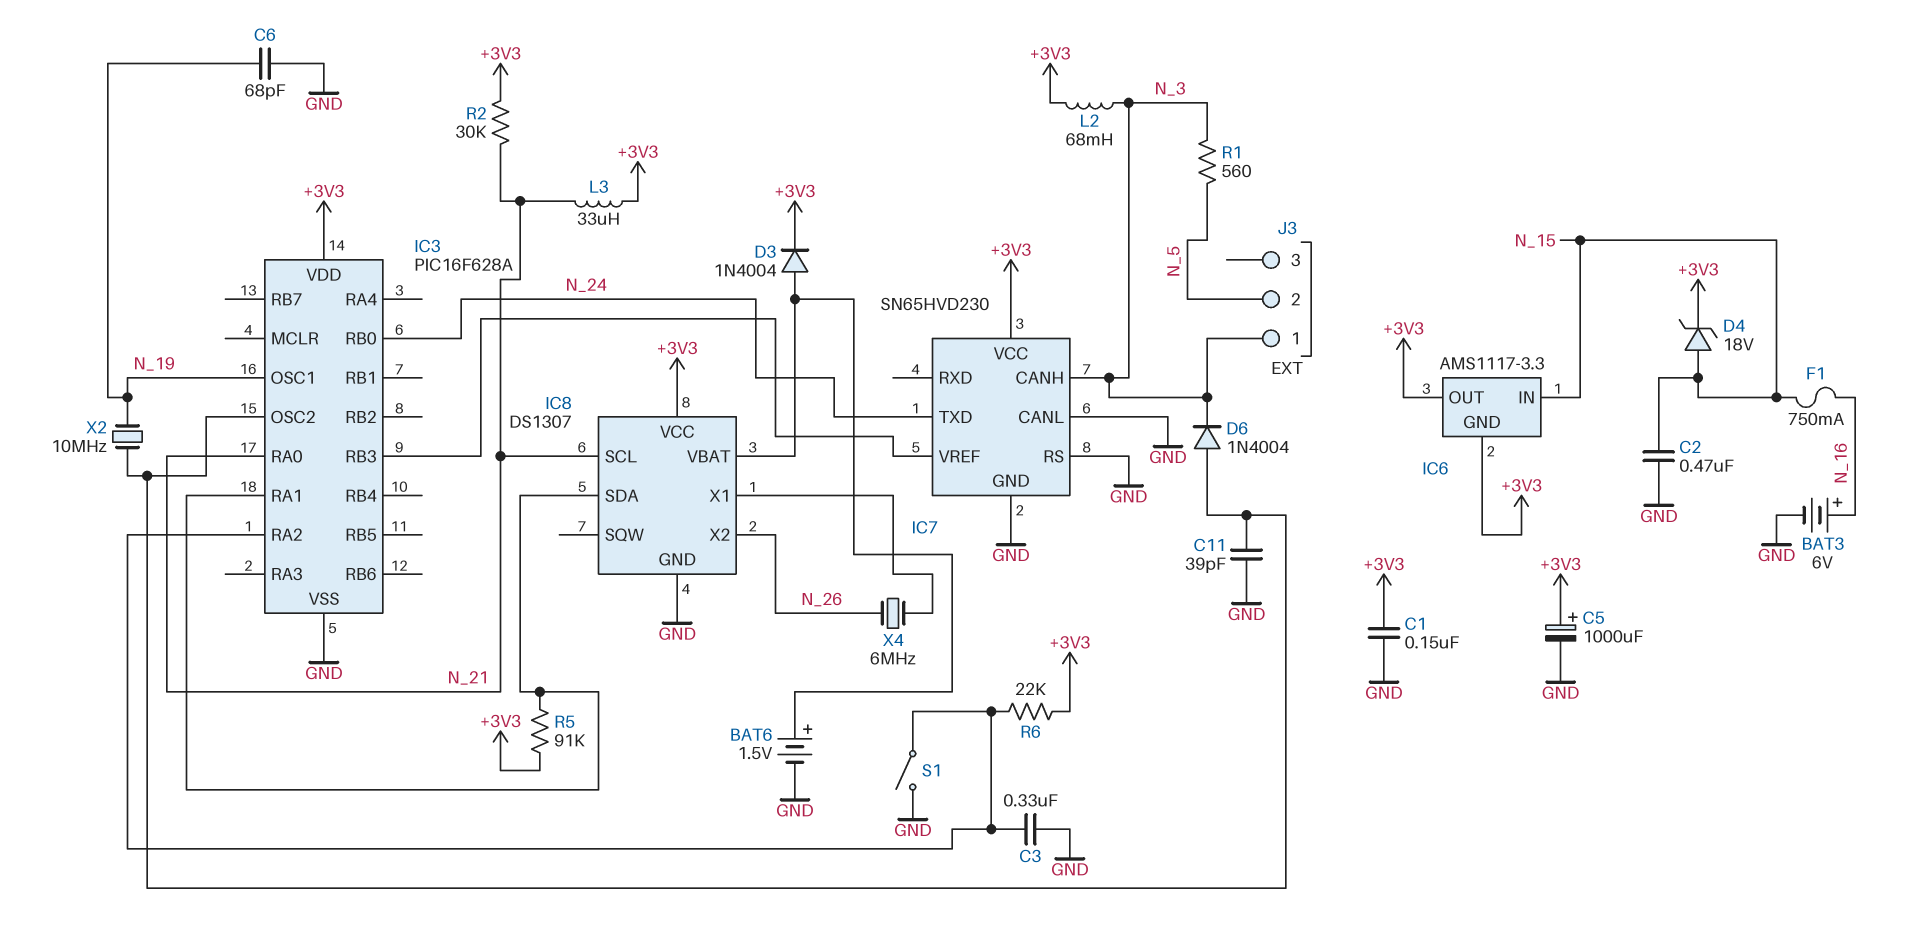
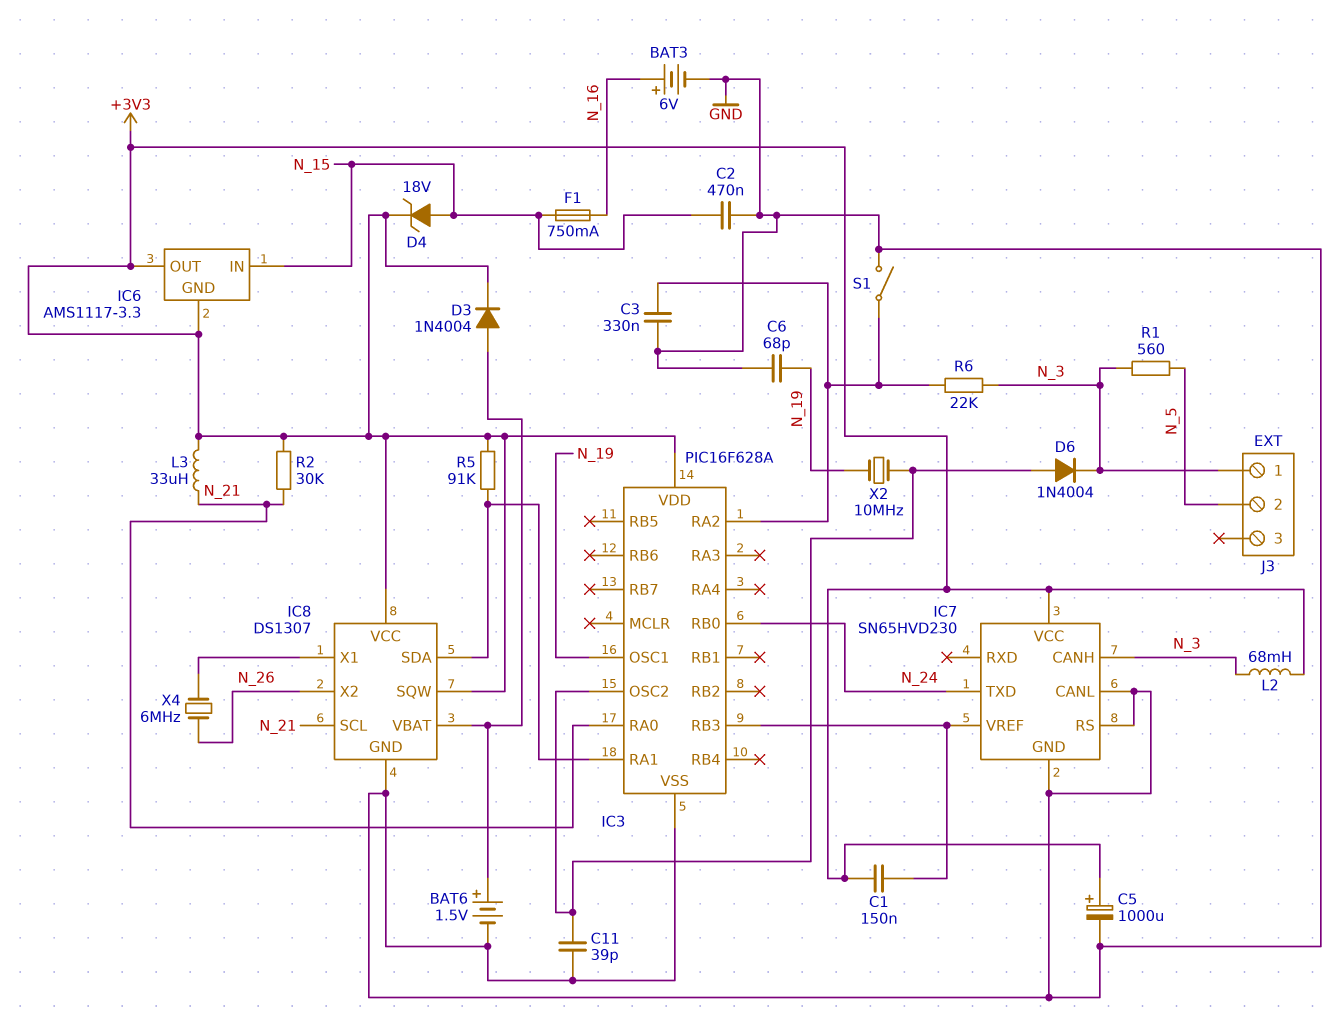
C1: 150nF (+3V3, GND) -> 150nF (+3V3, IC3/RB3)
IC8 pin SQW: none -> +3V3
R6: 22k (+3V3, IC3/RA2) -> 22k (IC3/RA2, N_3)

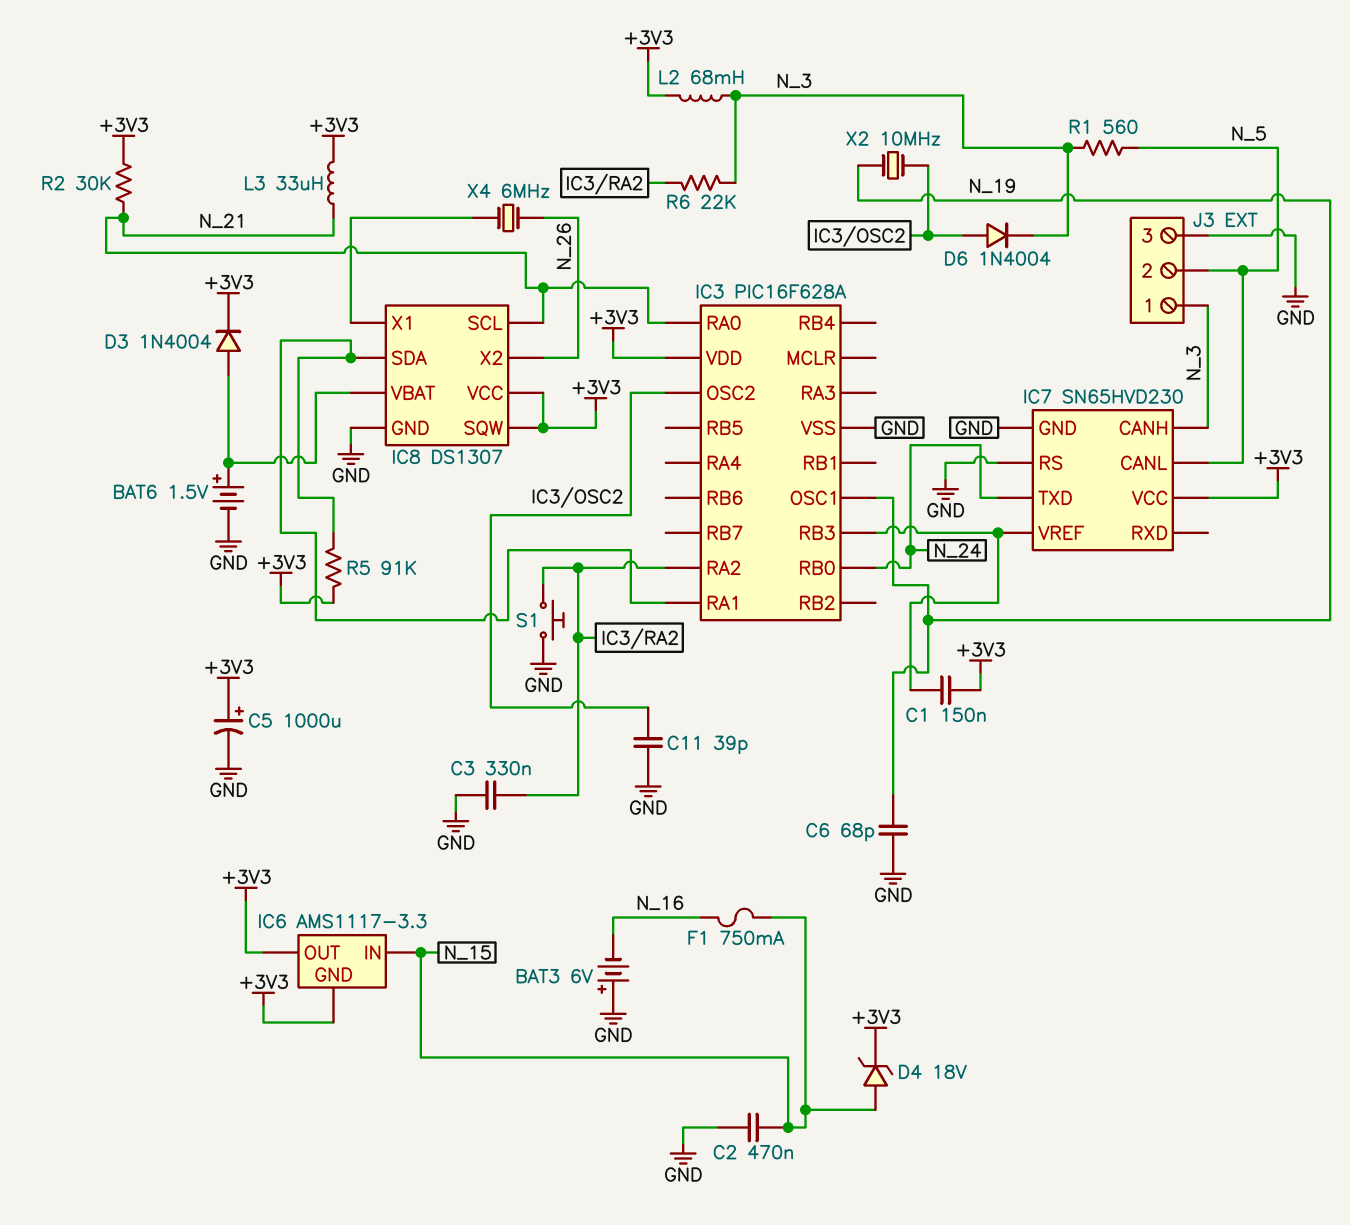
BAT3: 6V (plus N_16, minus GND) -> 6V (plus GND, minus N_16)
IC7 pin CANL: GND -> N_5
J3 pin 3: none -> GND
S1: switch (GND, IC3/RA2) -> button (GND, IC3/RA2)

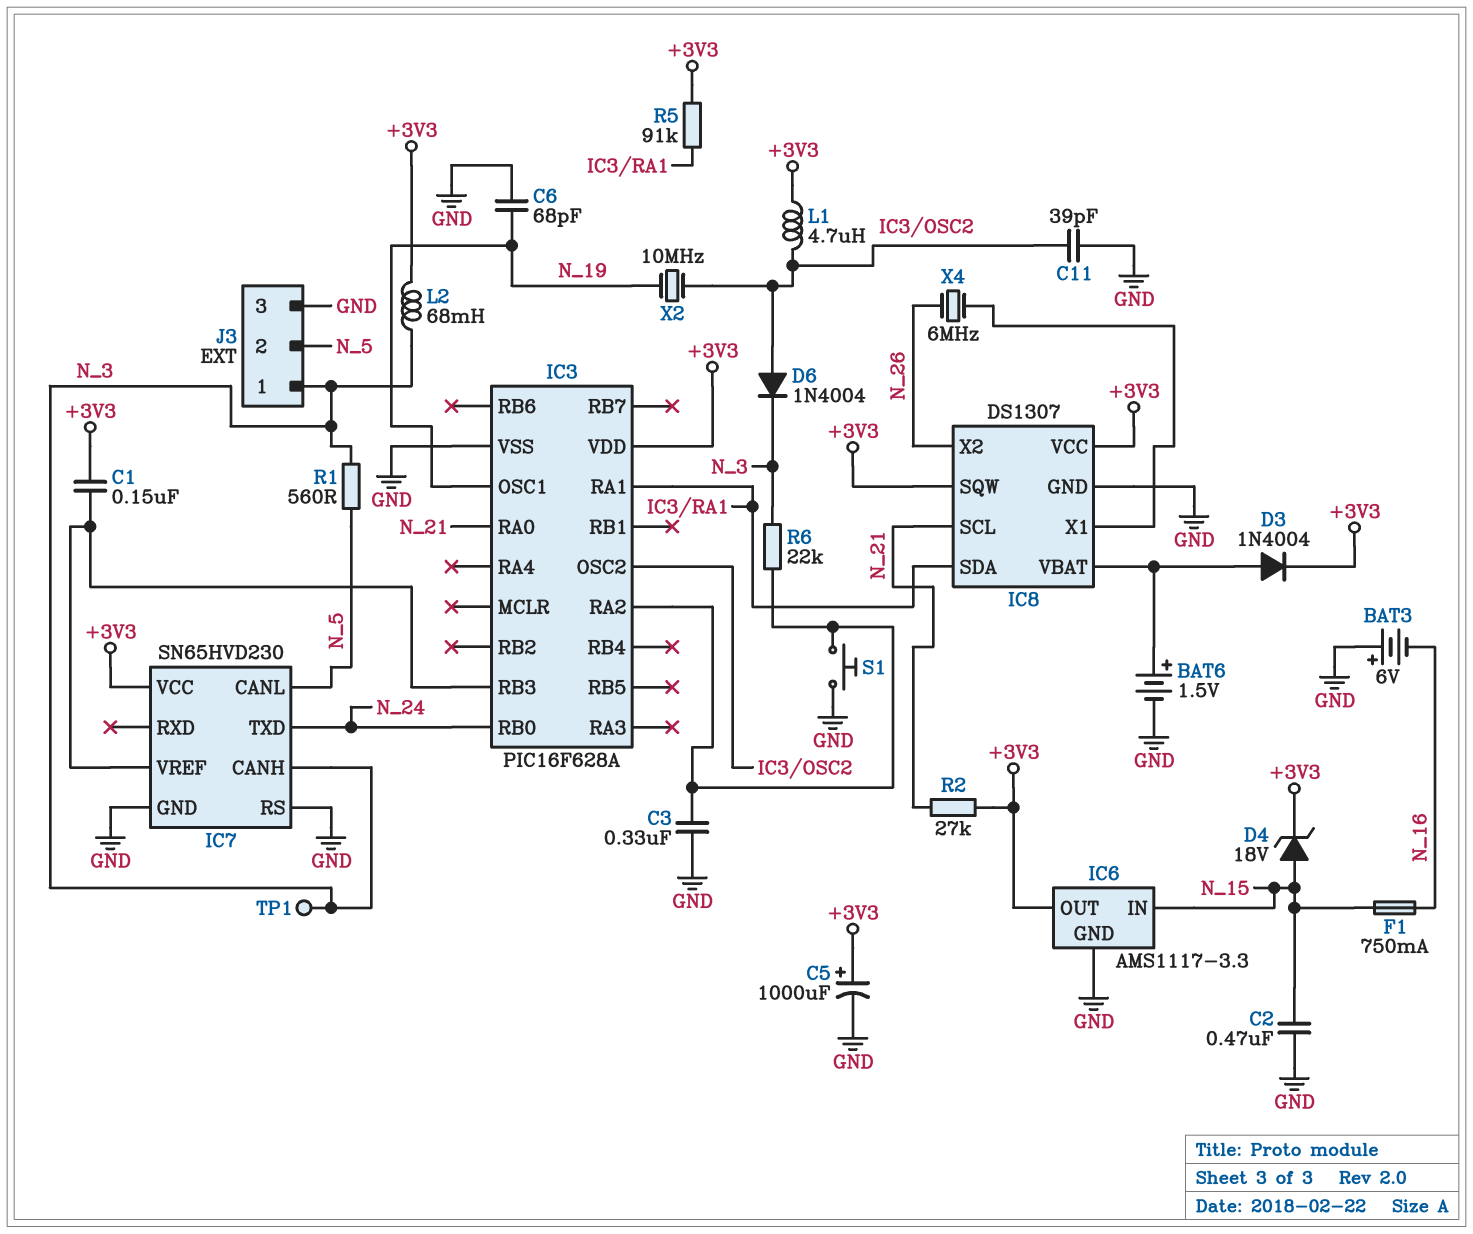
IC6 pin GND: +3V3 -> GND
L1: none -> 4.7uH (+3V3, IC3/OSC2)
L3: 33uH (+3V3, N_21) -> none
R2: 30k (+3V3, N_21) -> 27k (+3V3, N_21)
TP1: none -> test point (N_3)

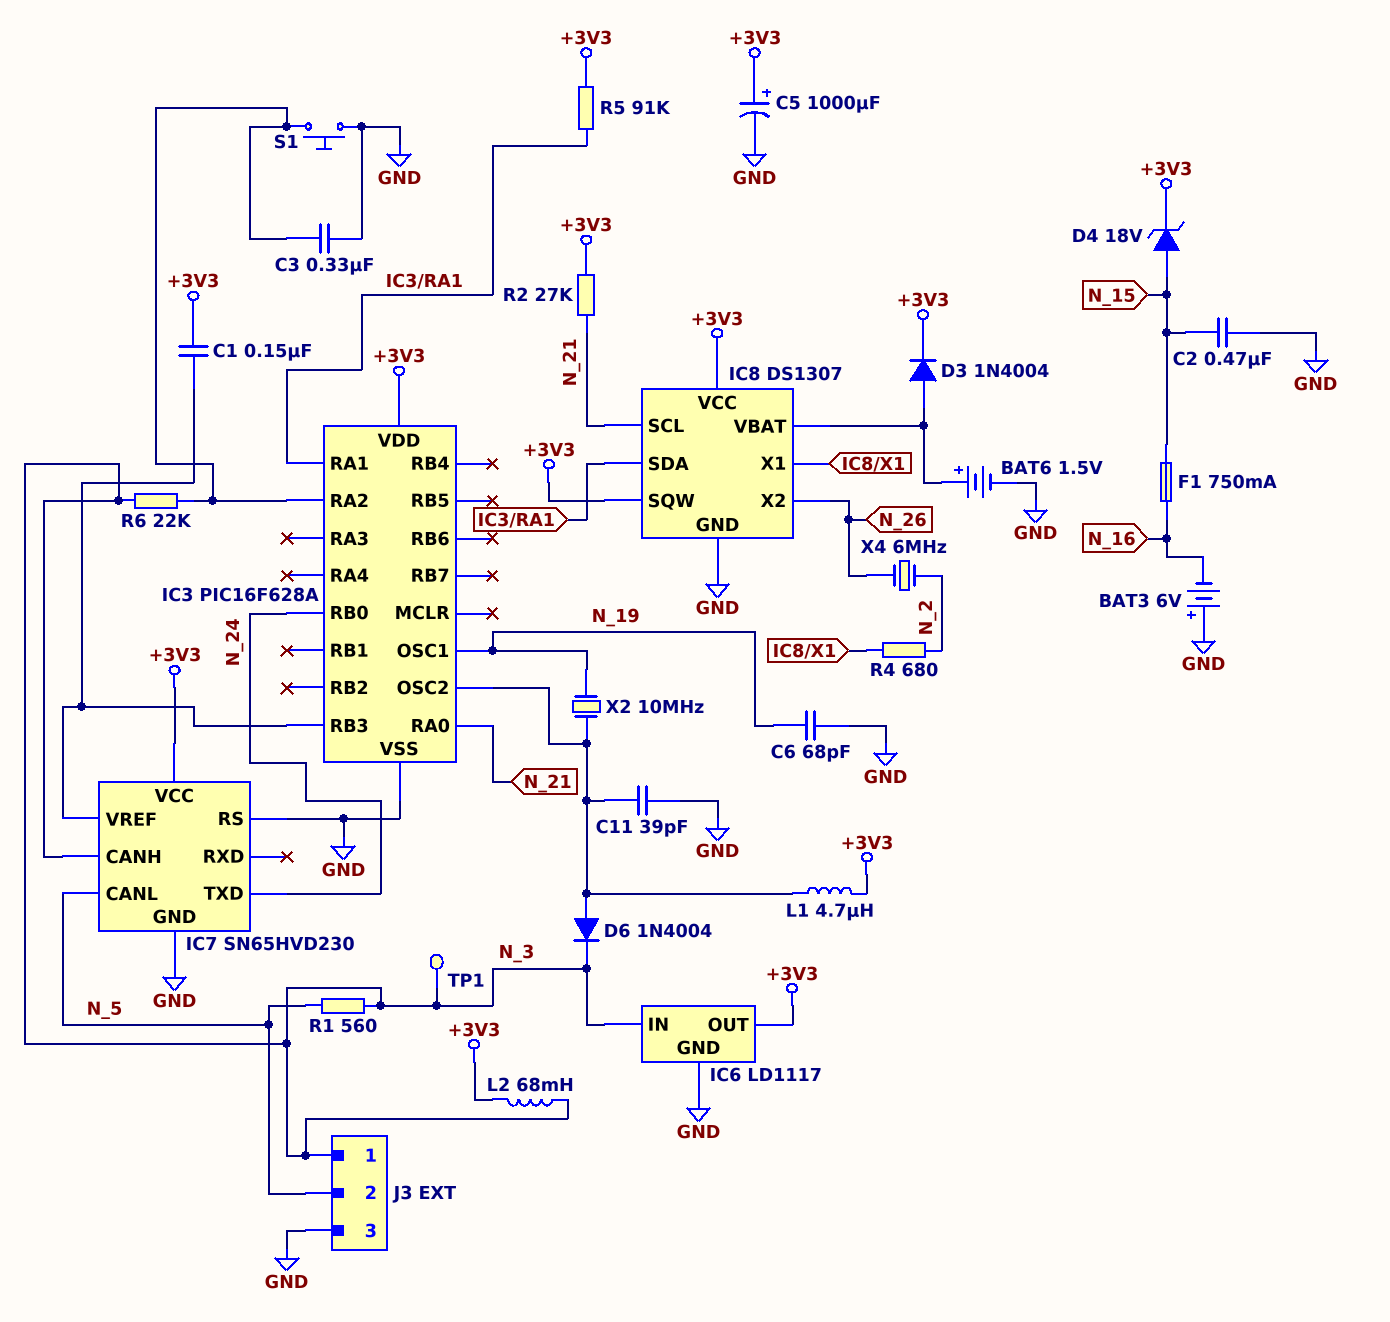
IC6: AMS1117-3.3 -> LD1117
IC6 pin IN: N_15 -> N_3
R4: none -> 680 (IC8/X1, N_2)
X4: 6MHz (IC8/X1, N_26) -> 6MHz (N_2, N_26)

